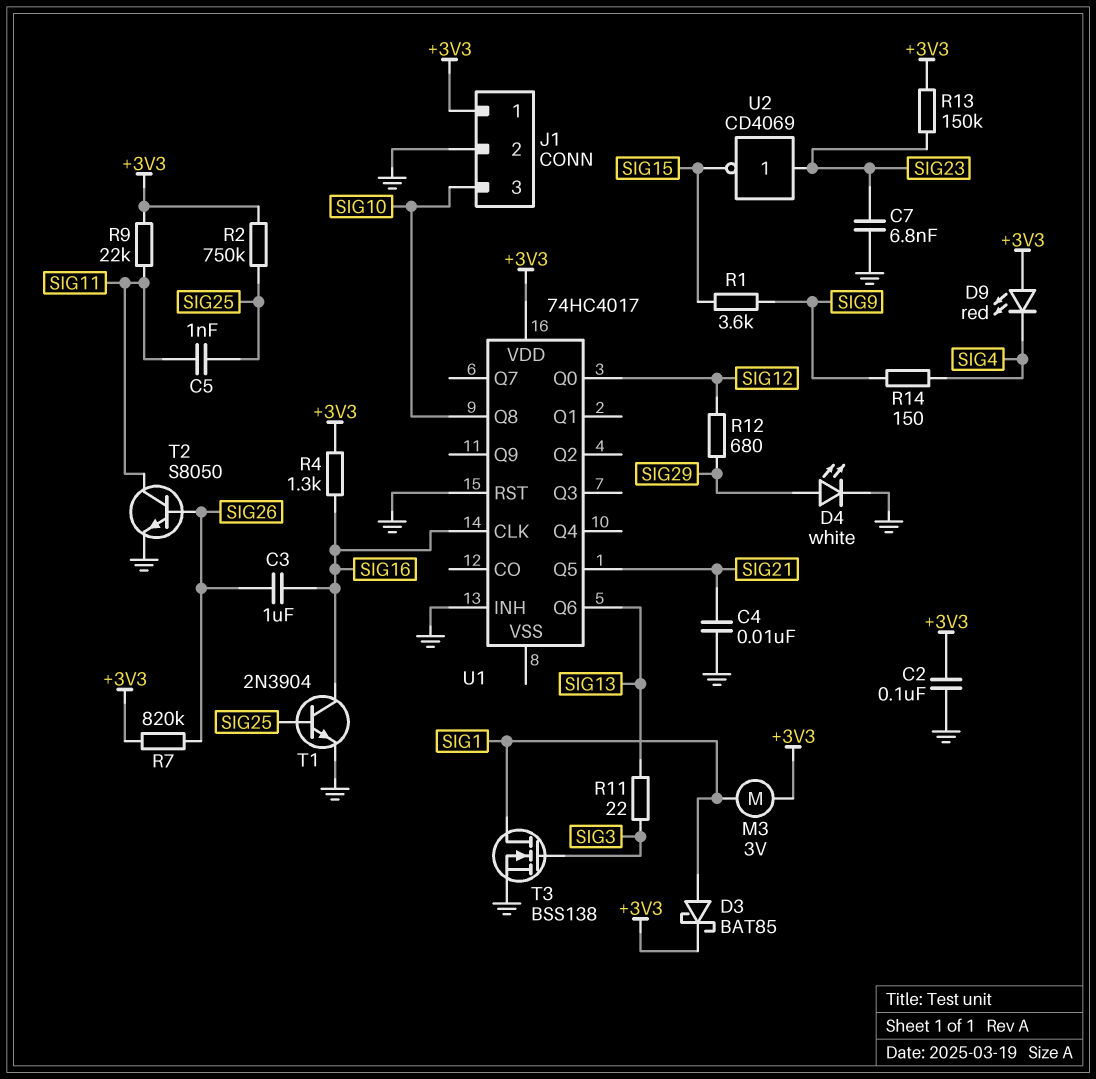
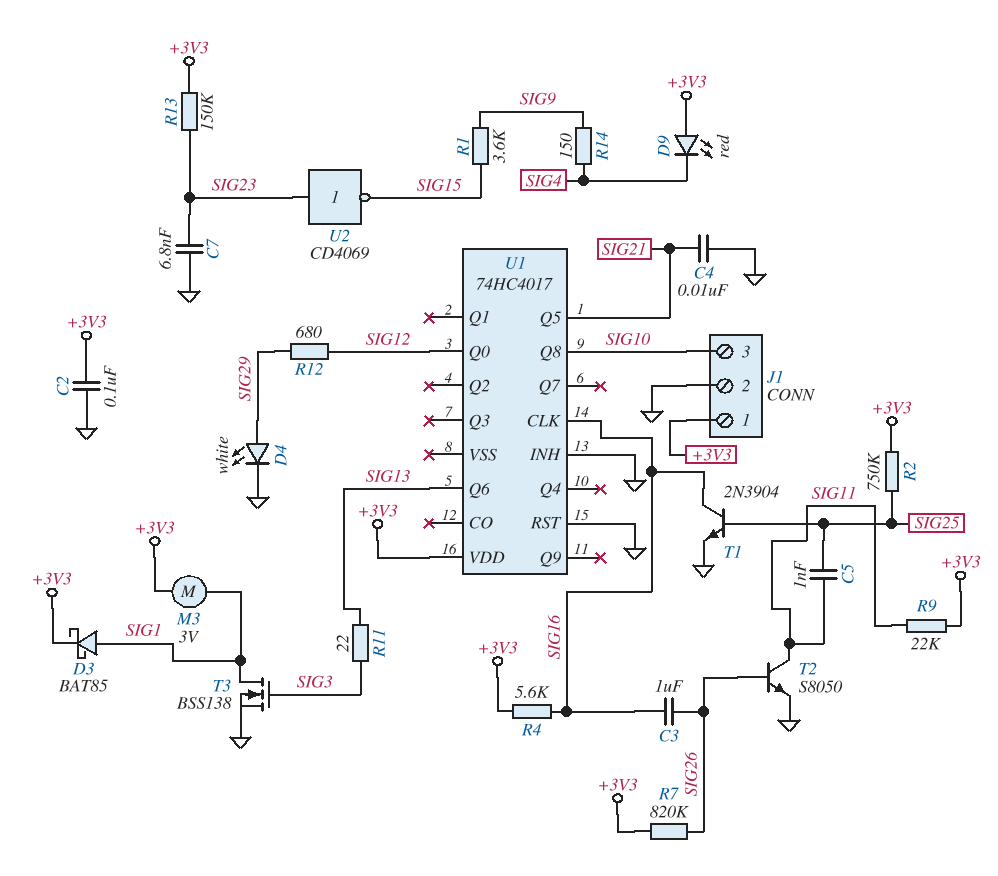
R4: 1.3k (+3V3, SIG16) -> 5.6k (+3V3, SIG16)

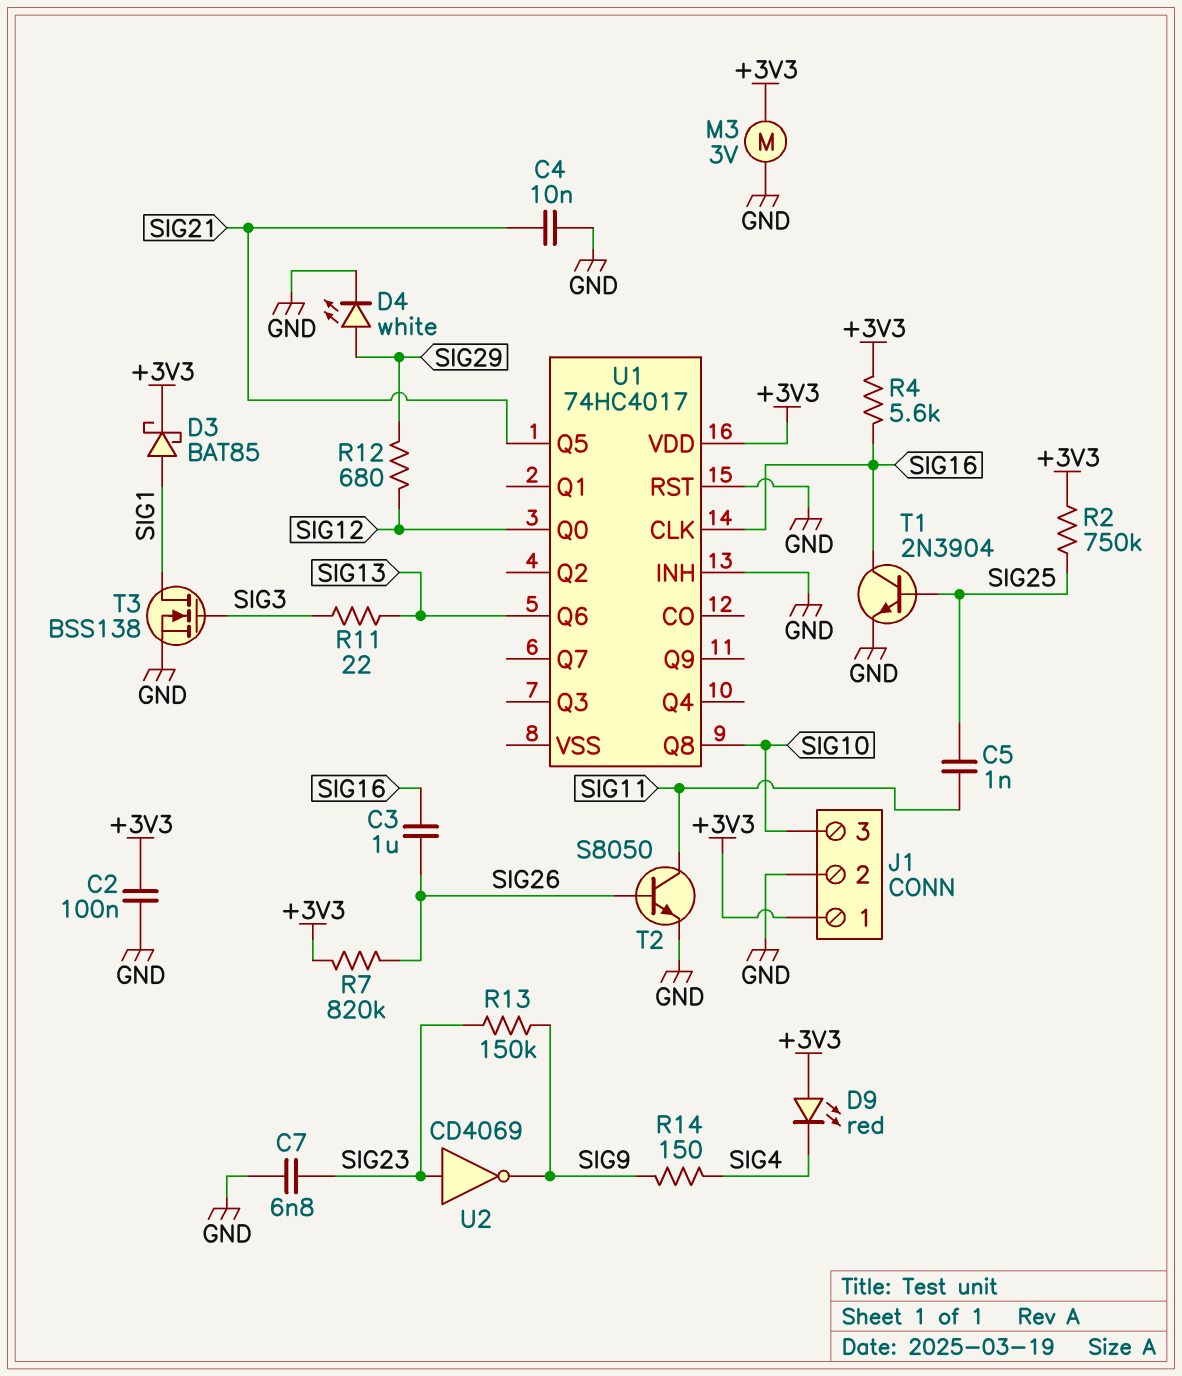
M3: motor 3V (+3V3, SIG1) -> motor 3V (+3V3, GND)
R1: 3.6k (SIG9, SIG15) -> none
R9: 22k (+3V3, SIG11) -> none
R13: 150k (+3V3, SIG23) -> 150k (SIG9, SIG23)
U2: NOT CD4069 (in SIG23, out SIG15) -> NOT CD4069 (in SIG23, out SIG9)

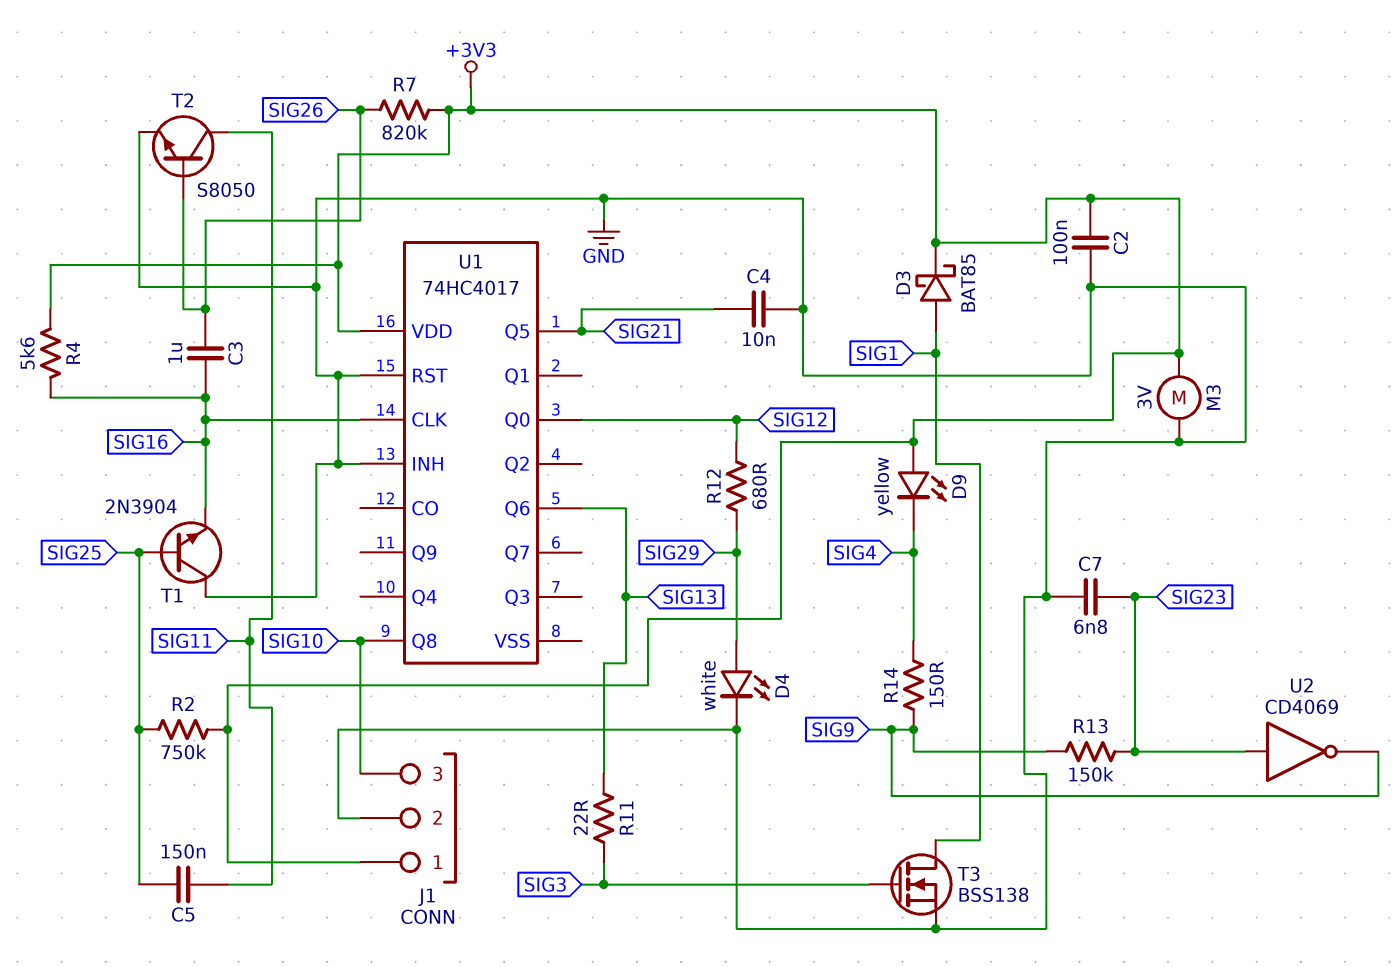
C5: 1nF (SIG11, SIG25) -> 150nF (SIG11, SIG25)
D9: LED red (A +3V3, K SIG4) -> LED yellow (A +3V3, K SIG4)
T1: NPN 2N3904 (B SIG25, C SIG16, E GND) -> NPN 2N3904 (B SIG25, C GND, E SIG16)

